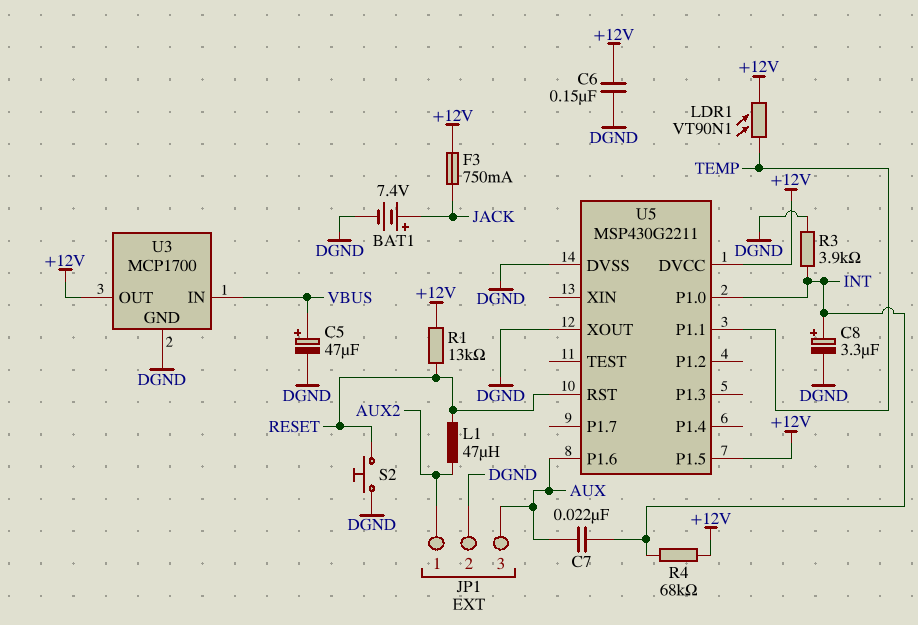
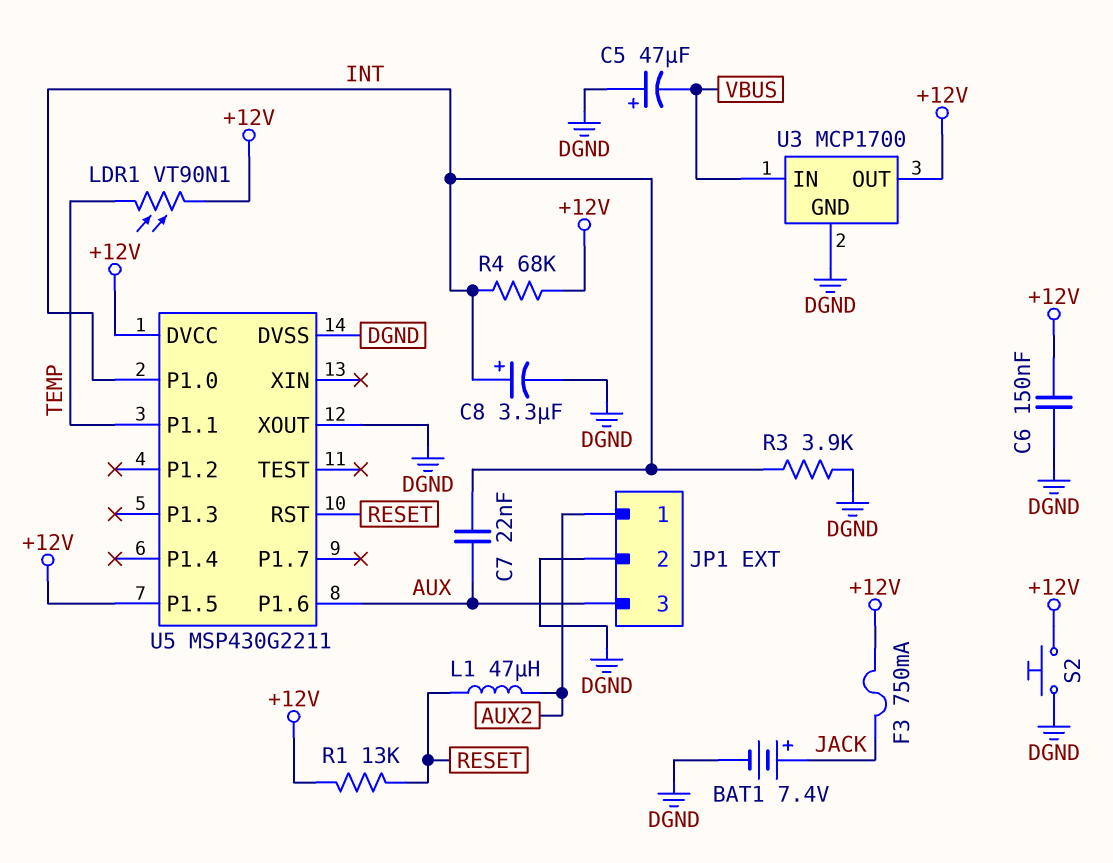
C5: 47uF (plus VBUS, minus DGND) -> 47uF (plus DGND, minus VBUS)
S2: button (DGND, RESET) -> button (+12V, DGND)

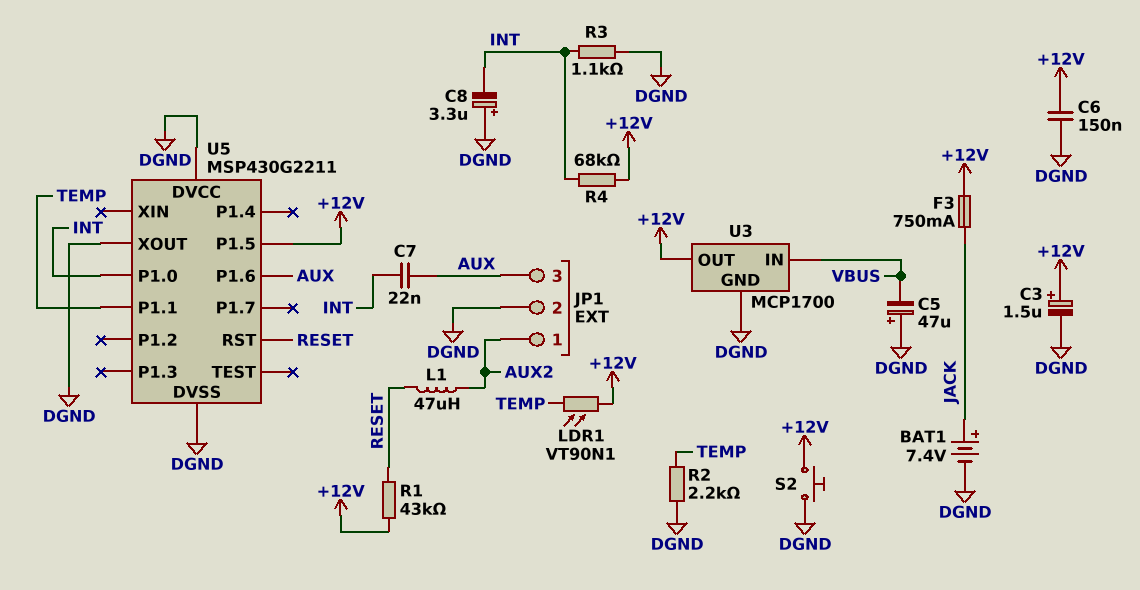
C3: none -> 1.5uF (plus +12V, minus DGND)
C8: 3.3uF (plus INT, minus DGND) -> 3.3uF (plus DGND, minus INT)
R1: 13k (+12V, RESET) -> 43k (+12V, RESET)
R2: none -> 2.2k (DGND, TEMP)
R3: 3.9k (DGND, INT) -> 1.1k (DGND, INT)
U5 pin DVCC: +12V -> DGND

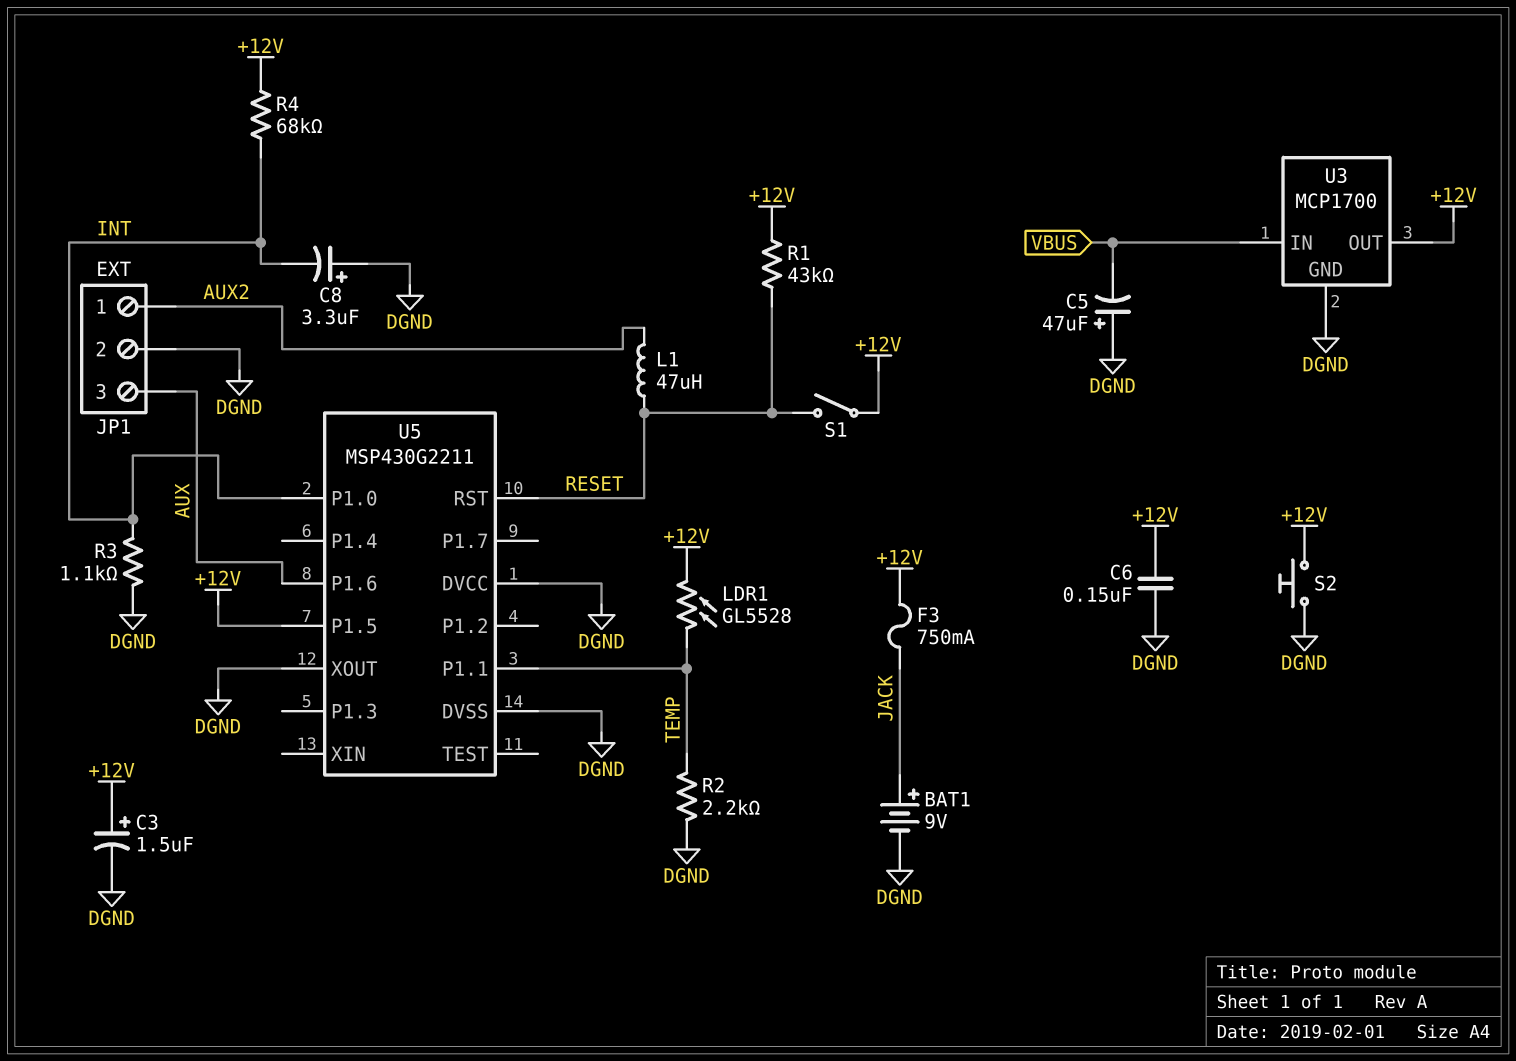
BAT1: 7.4V (plus JACK, minus DGND) -> 9V (plus JACK, minus DGND)
C7: 22nF (AUX, INT) -> none
LDR1: VT90N1 (+12V, TEMP) -> GL5528 (+12V, TEMP)
S1: none -> switch (+12V, RESET)

